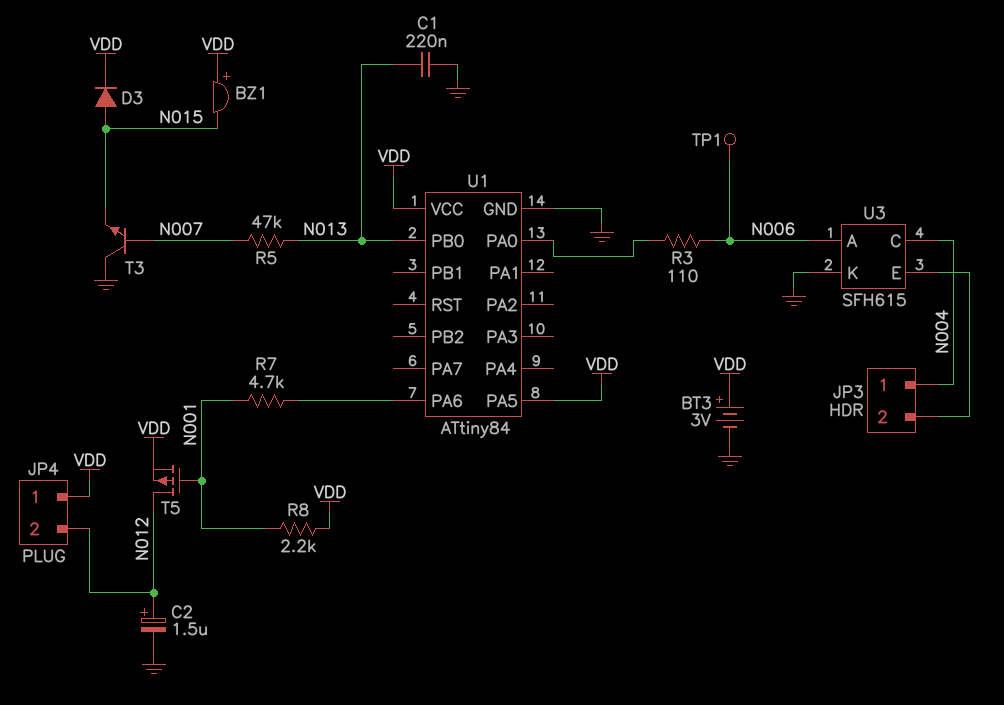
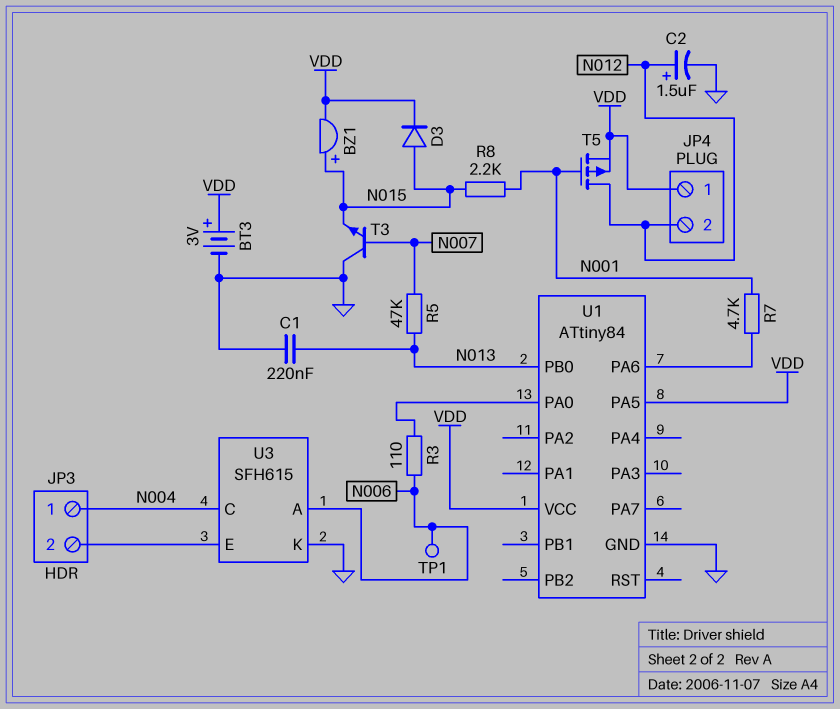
BZ1: buzzer (plus VDD, minus N015) -> buzzer (plus N015, minus VDD)
R8: 2.2k (N001, VDD) -> 2.2k (N001, N015)

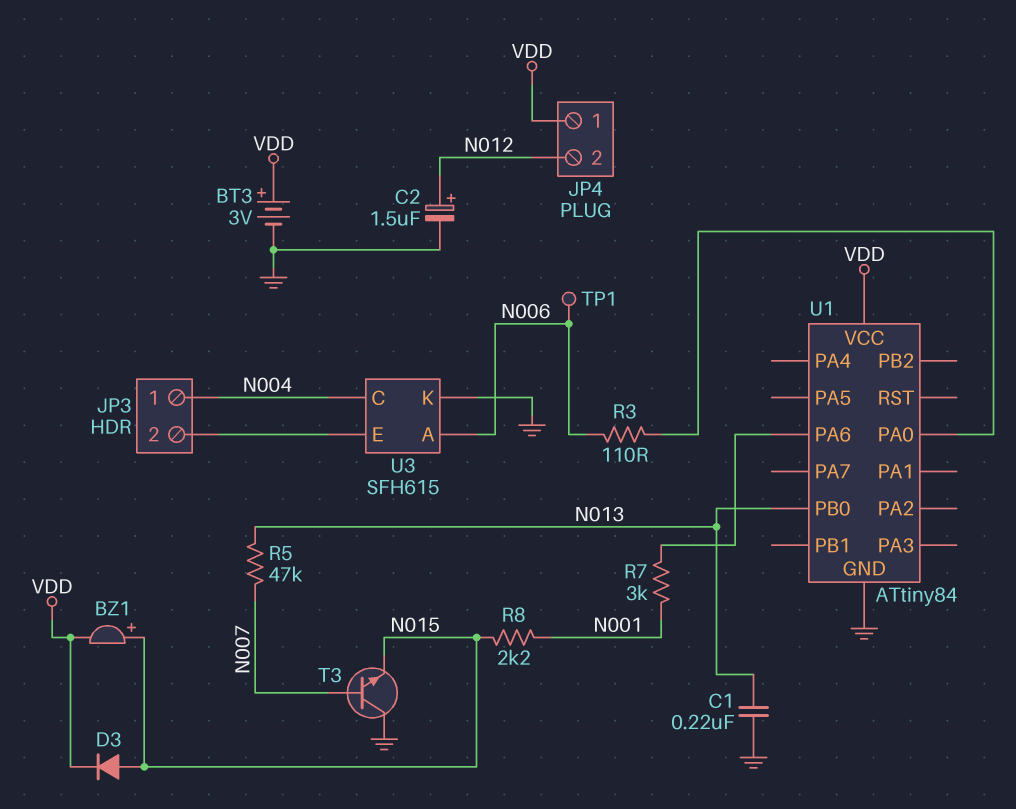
R7: 4.7k (N001, U1/PA6) -> 3k (N001, U1/PA6)
T5: PMOS (G N001, D N012, S VDD) -> none
U1 pin PA5: VDD -> none

